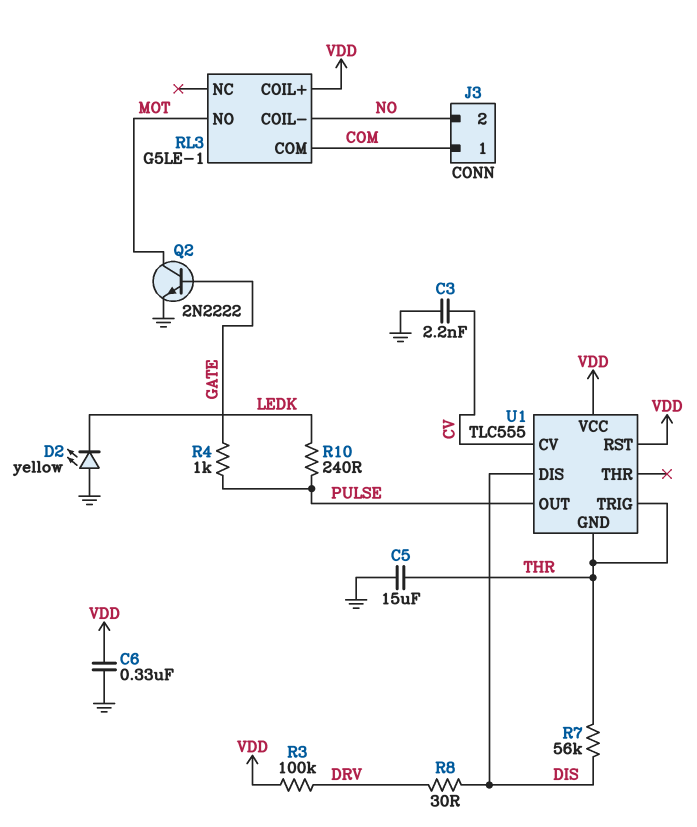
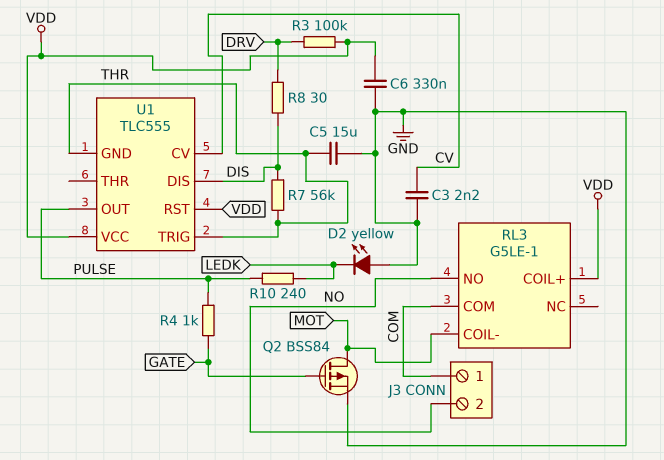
Q2: NPN 2N2222 (B GATE, C MOT, E GND) -> PMOS BSS84 (G GATE, D MOT, S GND)
RL3 pin COIL-: NO -> MOT
RL3 pin NO: MOT -> NO

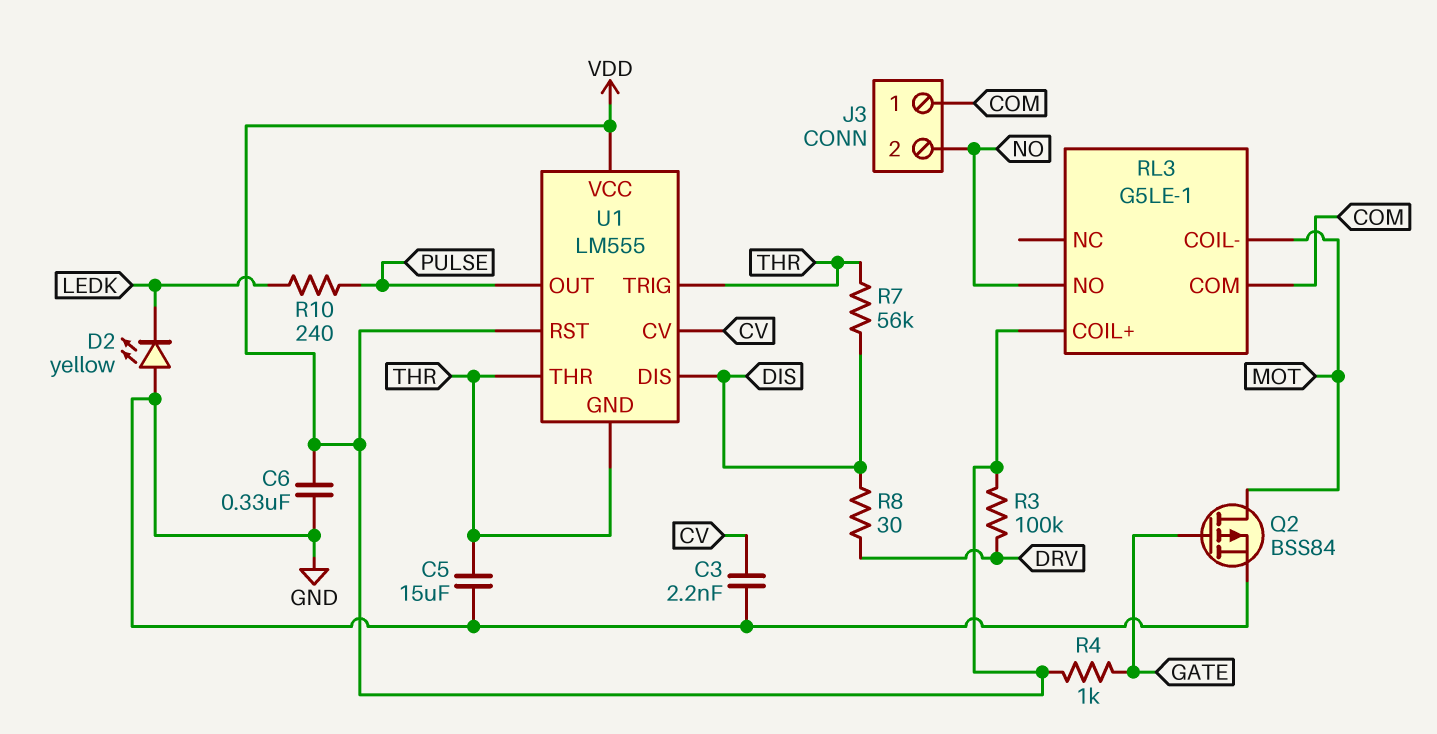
R4: 1k (GATE, PULSE) -> 1k (GATE, VDD)
U1: TLC555 -> LM555
U1 pin THR: none -> THR

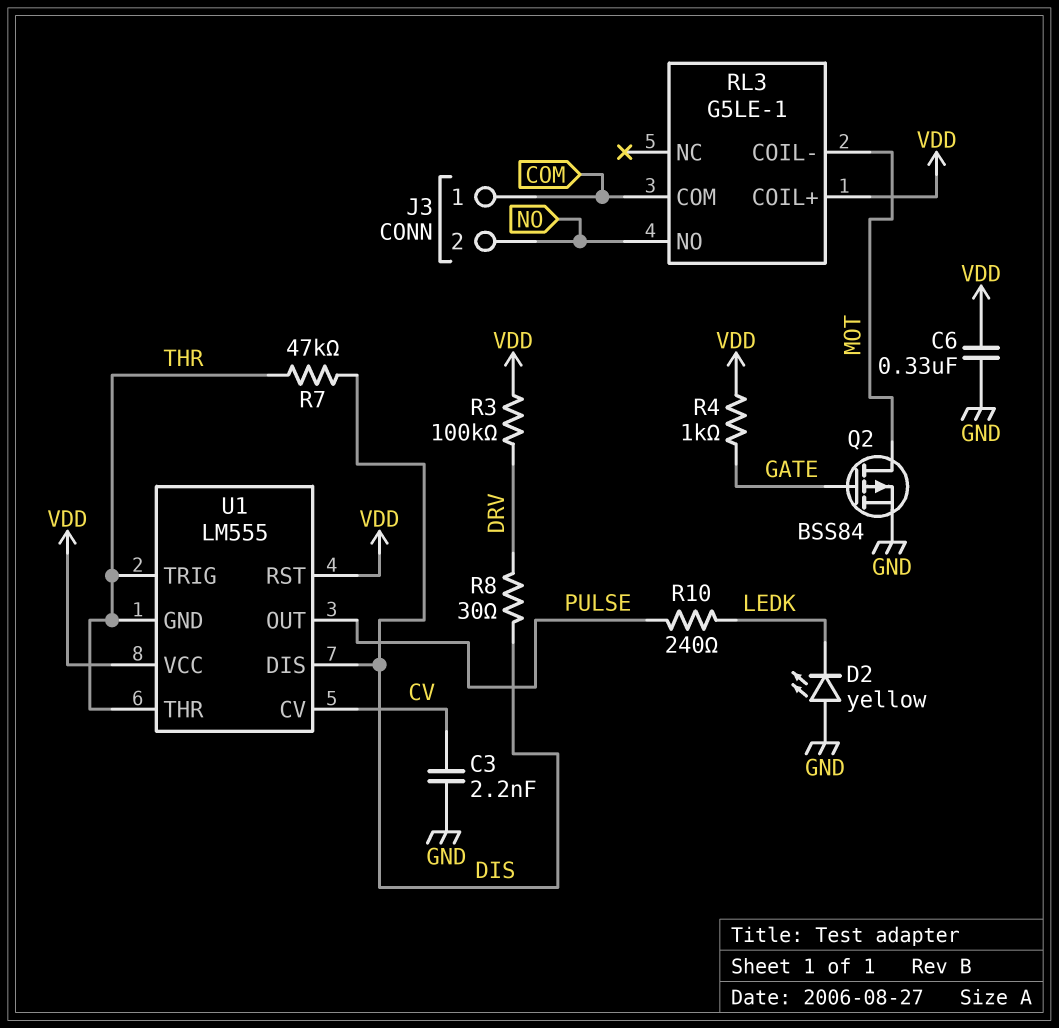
C5: 15uF (GND, THR) -> none
R7: 56k (DIS, THR) -> 47k (DIS, THR)

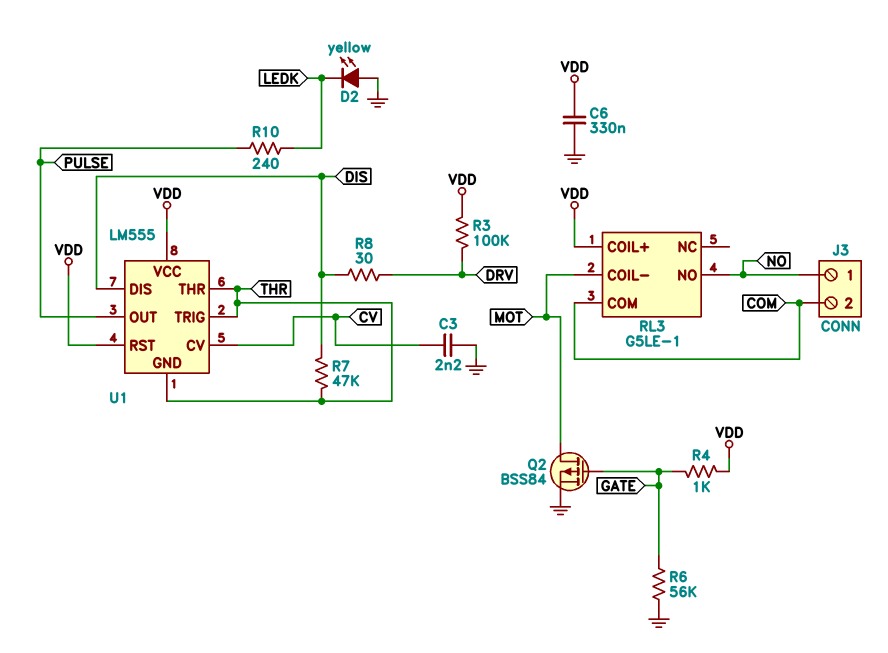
J3 pin 1: COM -> NO
J3 pin 2: NO -> COM
R6: none -> 56k (GATE, GND)

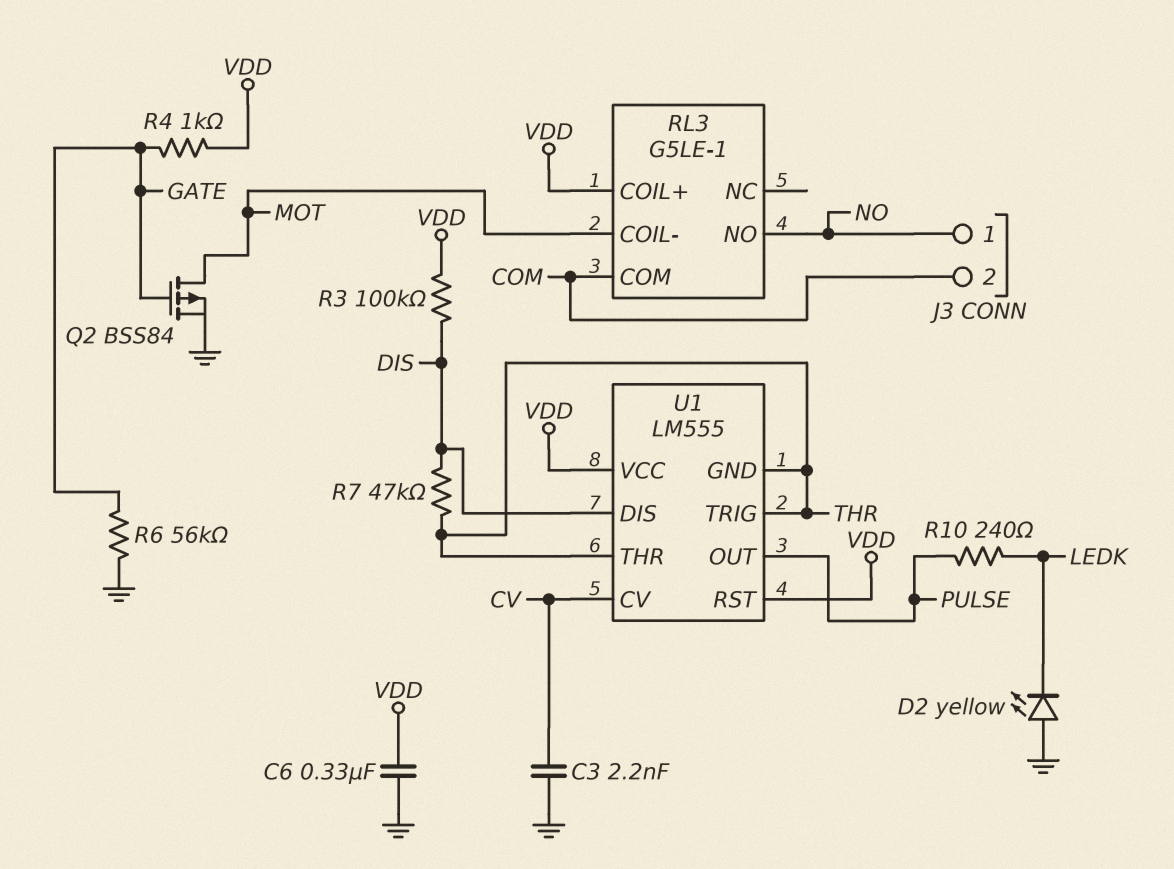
R3: 100k (DRV, VDD) -> 100k (DIS, VDD)
R8: 30 (DIS, DRV) -> none

